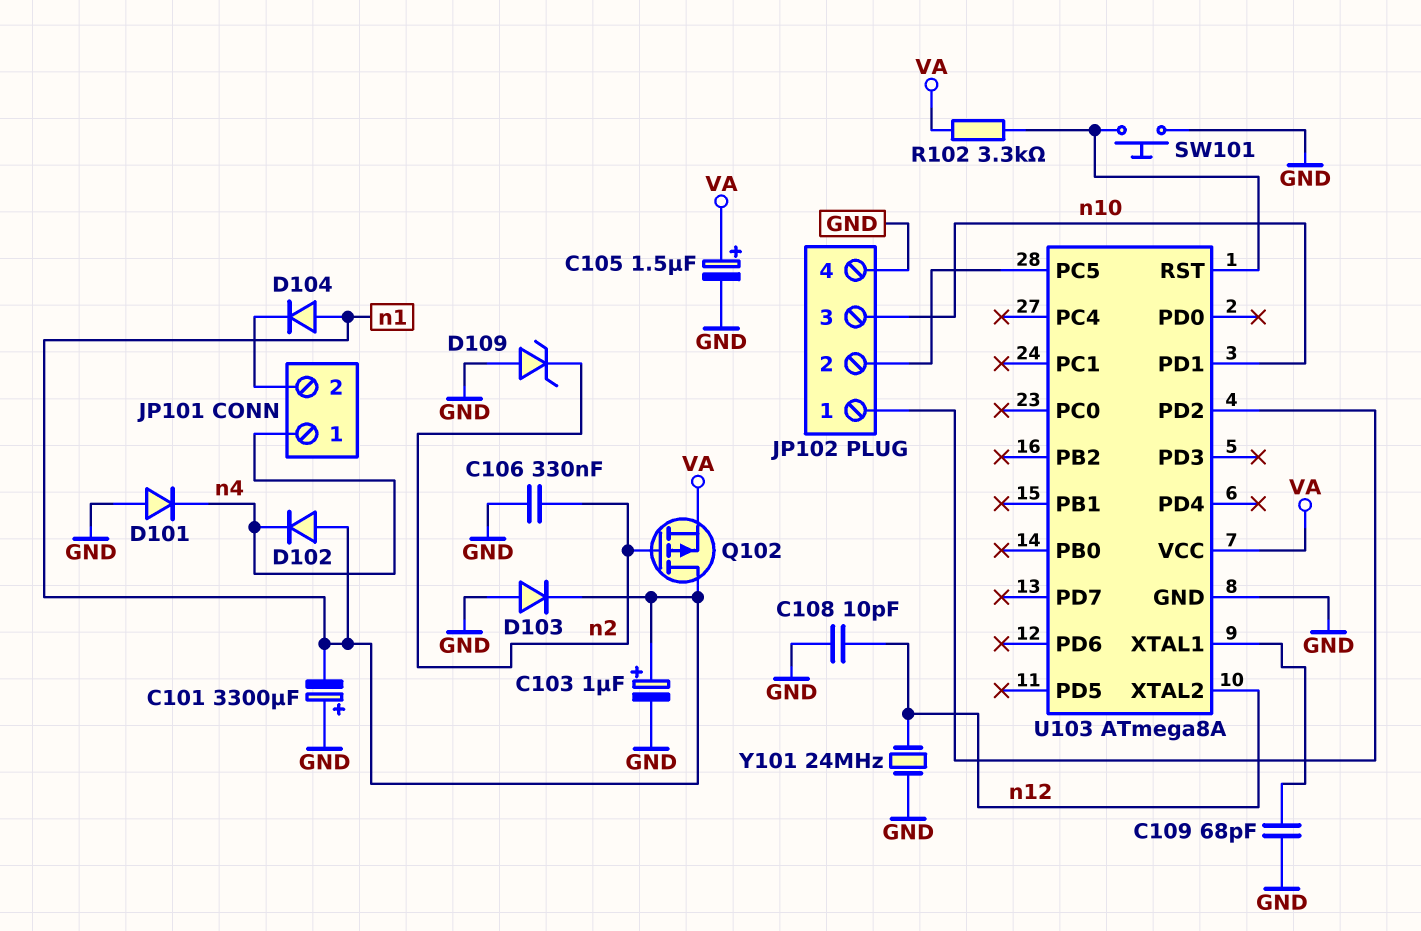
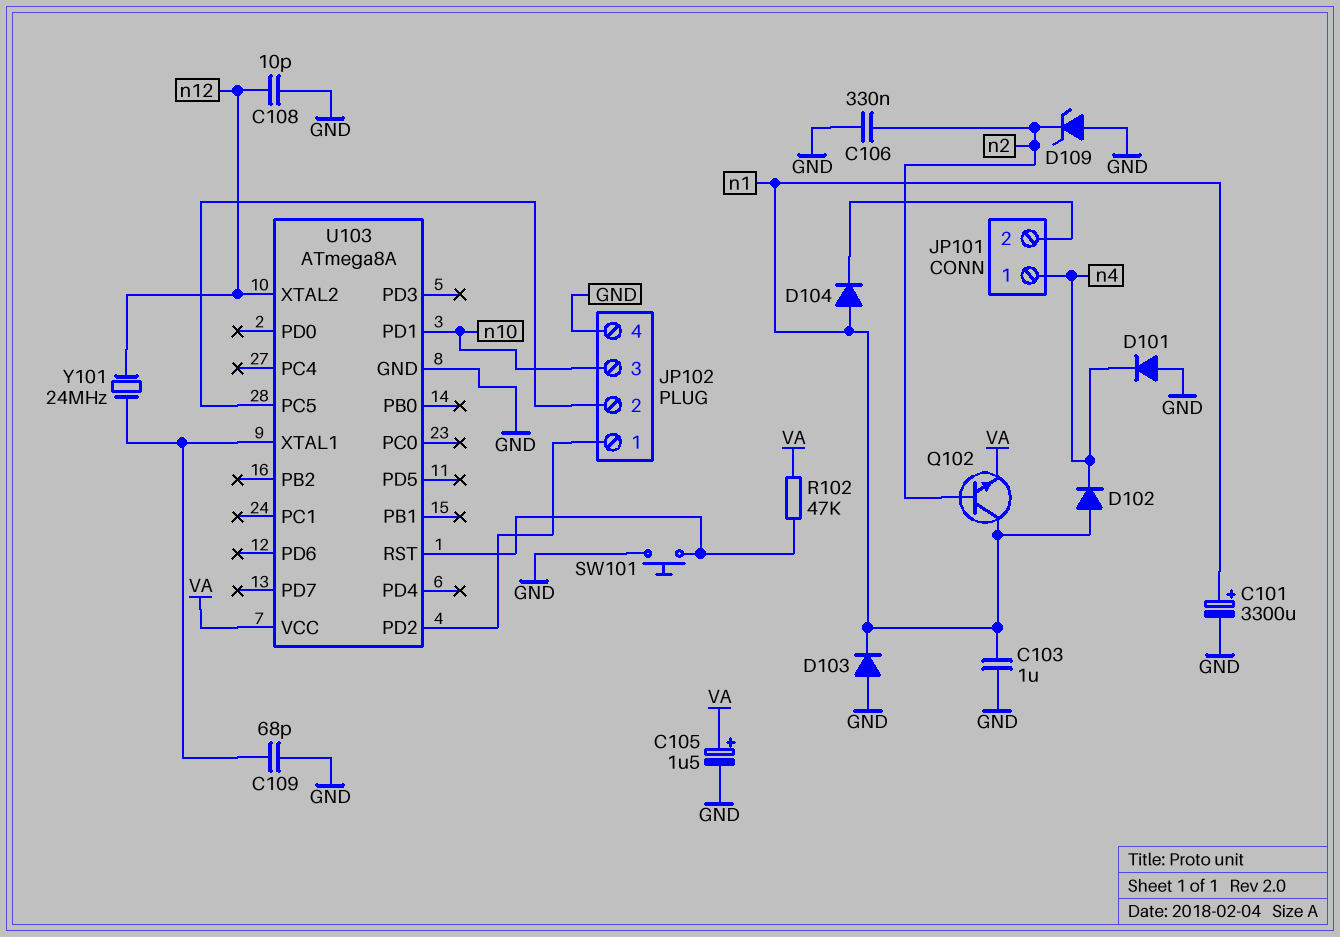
C101: 3300uF (plus GND, minus n1) -> 3300uF (plus n1, minus GND)
C103: 1uF (plus n1, minus GND) -> 1uF (GND, n1)
Q102: PMOS (G n2, D n1, S VA) -> NPN (B n2, C n1, E VA)
R102: 3.3k (U103/RST, VA) -> 47k (U103/RST, VA)
Y101: 24MHz (GND, n12) -> 24MHz (U103/XTAL1, n12)

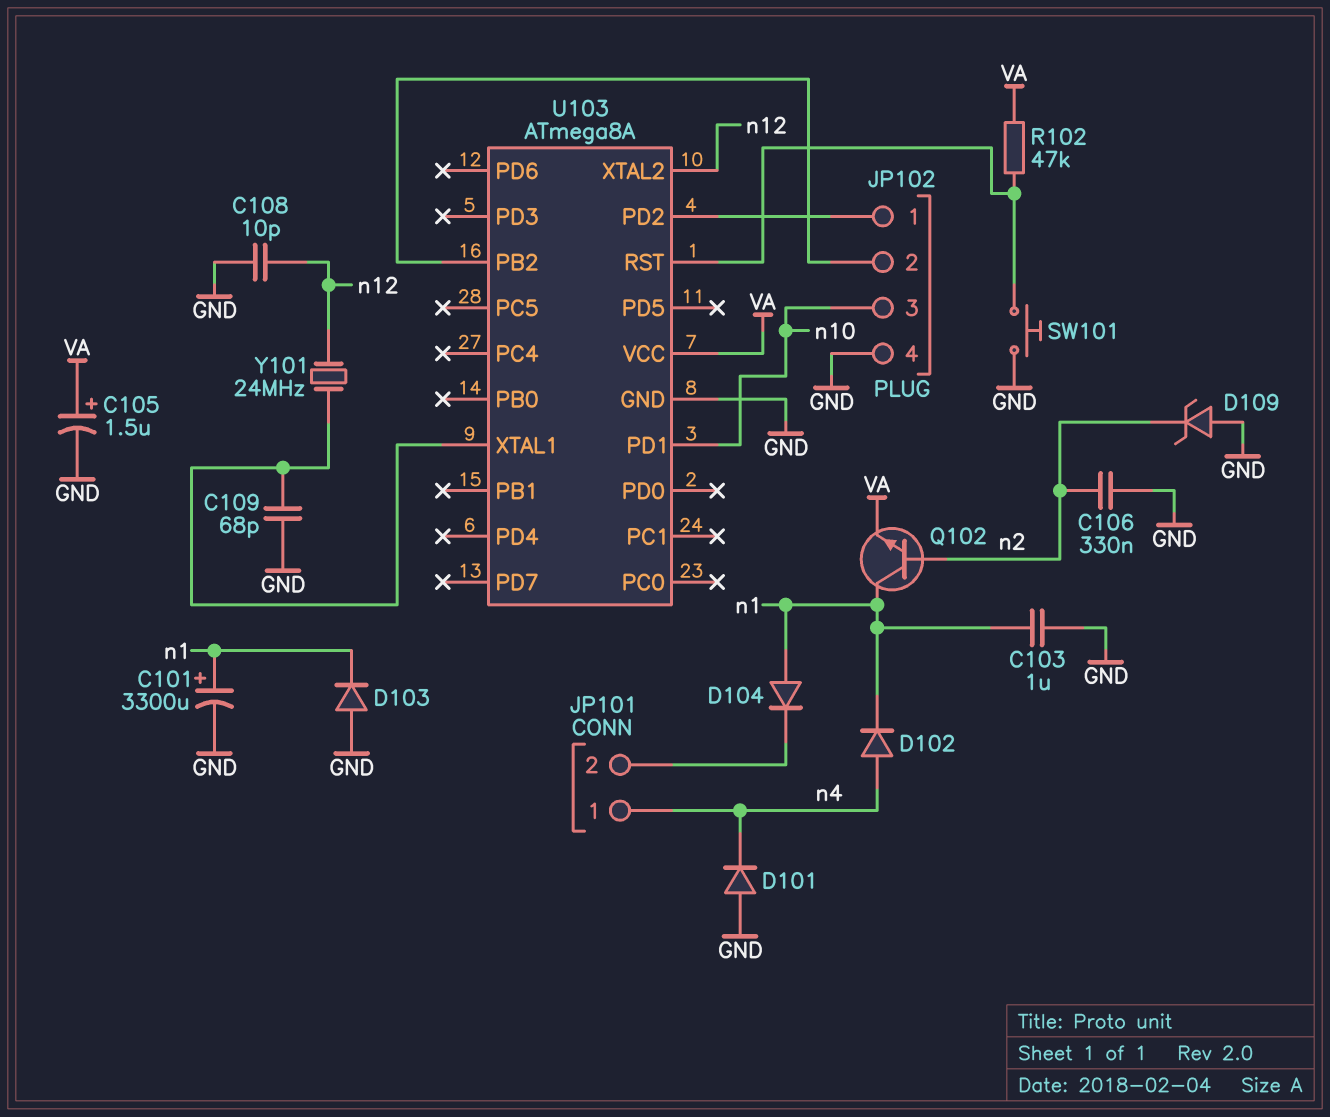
D102: diode (A n1, K n4) -> diode (A n4, K n1)
U103 pin PB2: none -> JP102/2
U103 pin PC5: JP102/2 -> none

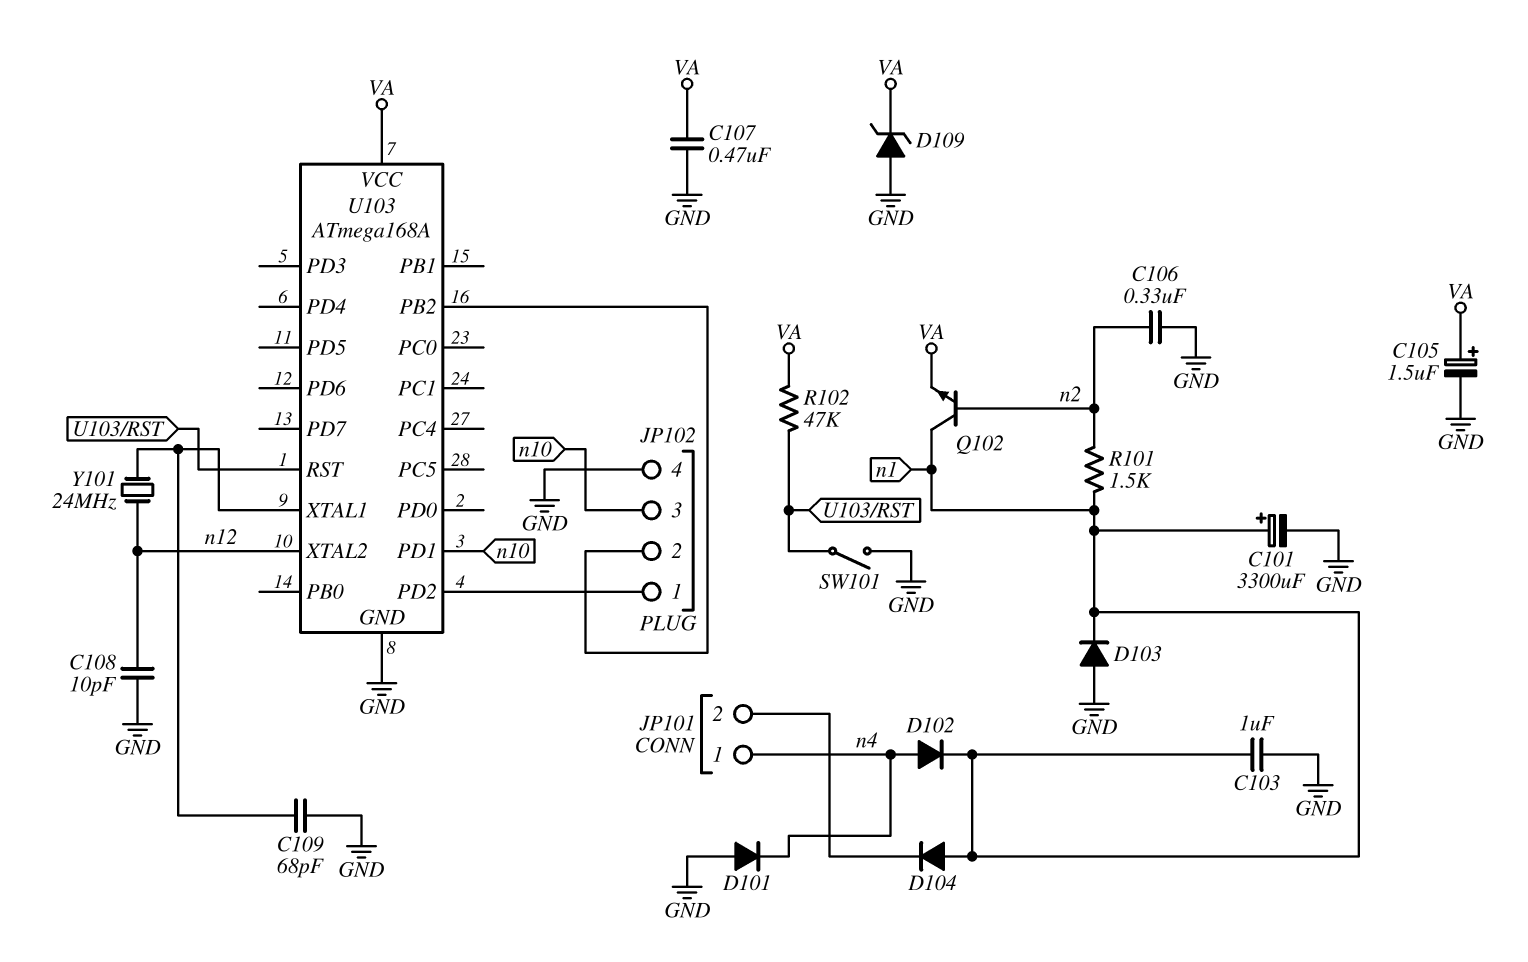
C107: none -> 470nF (GND, VA)
D109: zener (A GND, K n2) -> zener (A GND, K VA)
R101: none -> 1.5k (n1, n2)
SW101: button (GND, U103/RST) -> switch (GND, U103/RST)
U103: ATmega8A -> ATmega168A

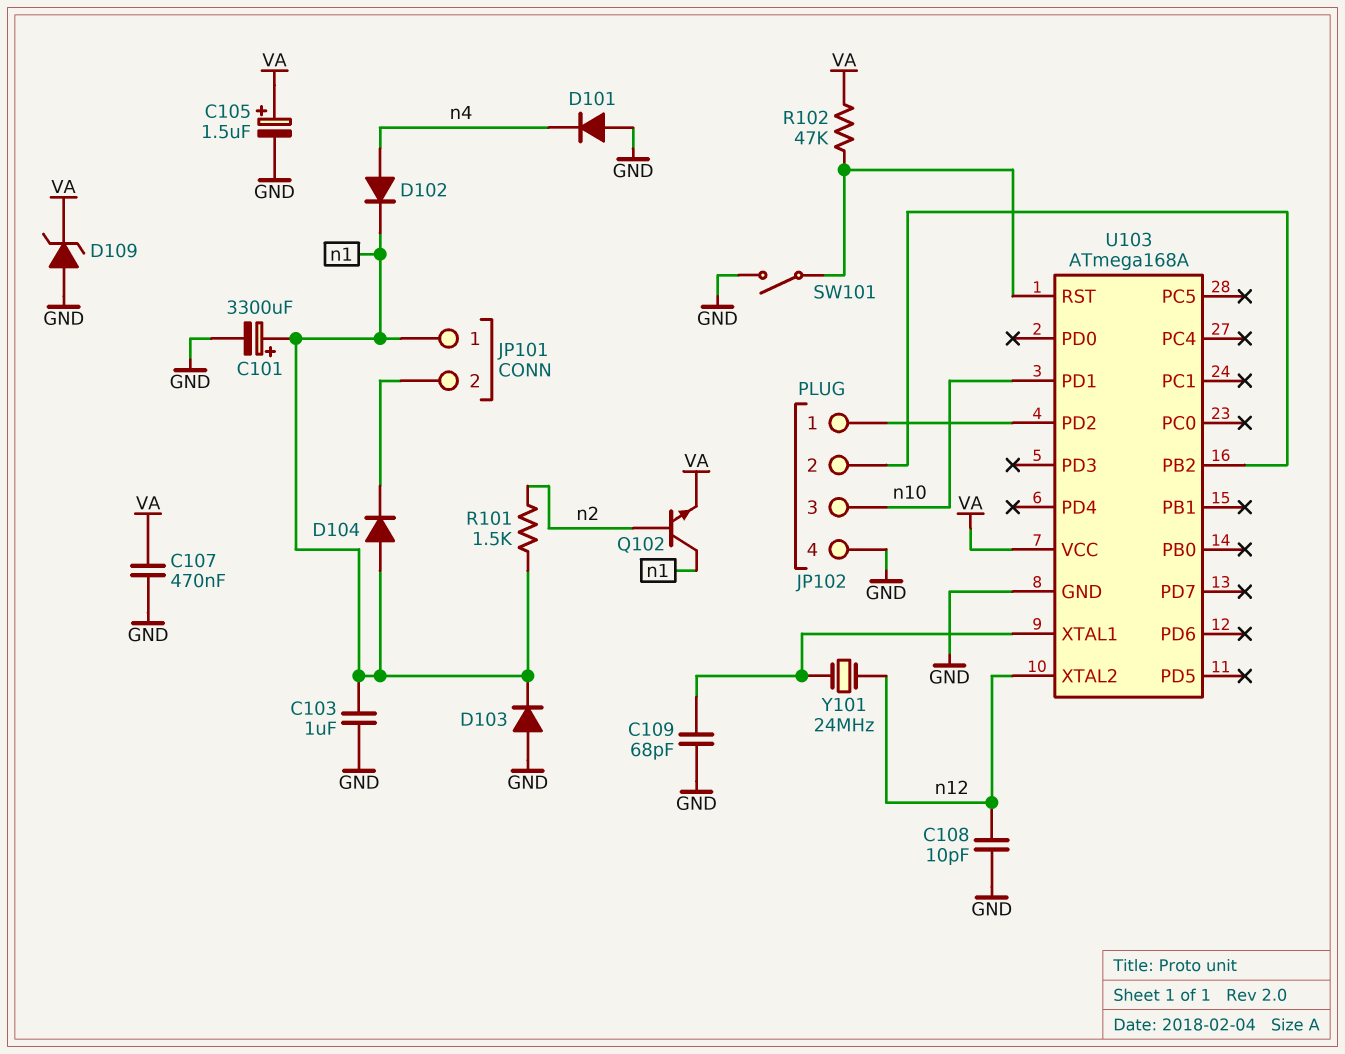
C106: 330nF (GND, n2) -> none
JP101 pin 1: n4 -> n1

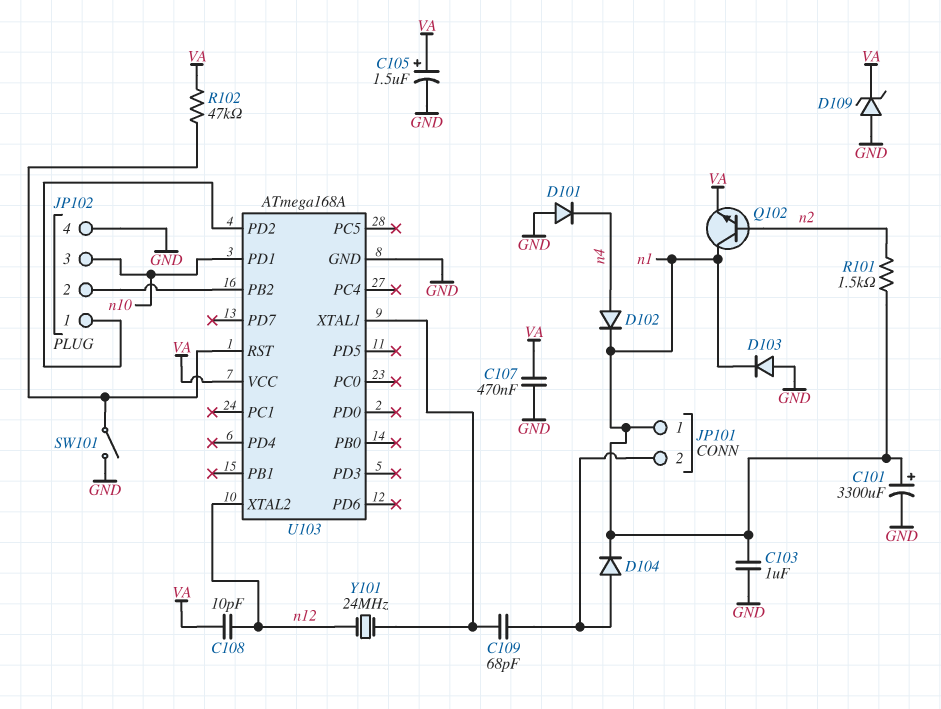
C108: 10pF (GND, n12) -> 10pF (VA, n12)
C109: 68pF (GND, U103/XTAL1) -> 68pF (JP101/2, U103/XTAL1)
D104: diode (A n1, K JP101/2) -> diode (A JP101/2, K n1)

